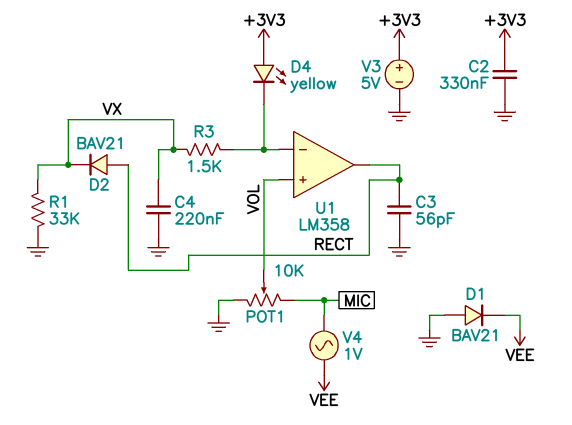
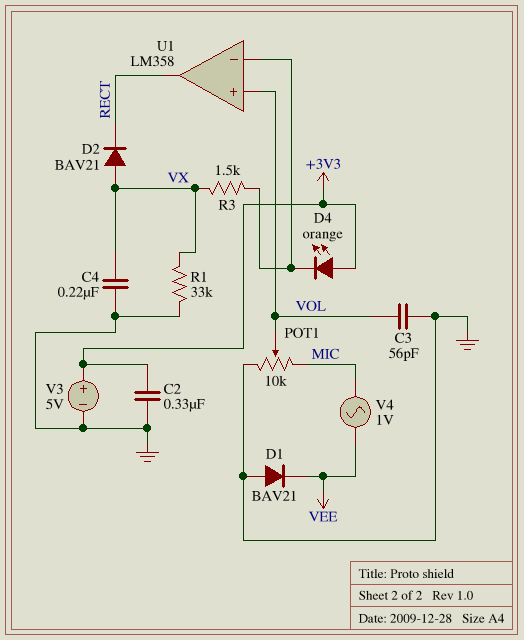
C3: 56pF (GND, RECT) -> 56pF (GND, VOL)
D2: diode BAV21 (A RECT, K VX) -> diode BAV21 (A VX, K RECT)
D4: LED yellow (A +3V3, K U1/in-) -> LED orange (A +3V3, K U1/in-)

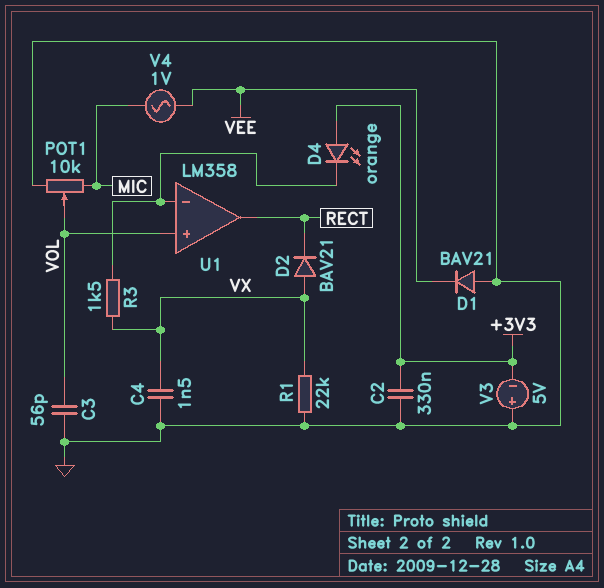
C4: 220nF (GND, VX) -> 1.5nF (GND, VX)
R1: 33k (GND, VX) -> 22k (GND, VX)
V3: 5V (plus +3V3, minus GND) -> 5V (plus GND, minus +3V3)

